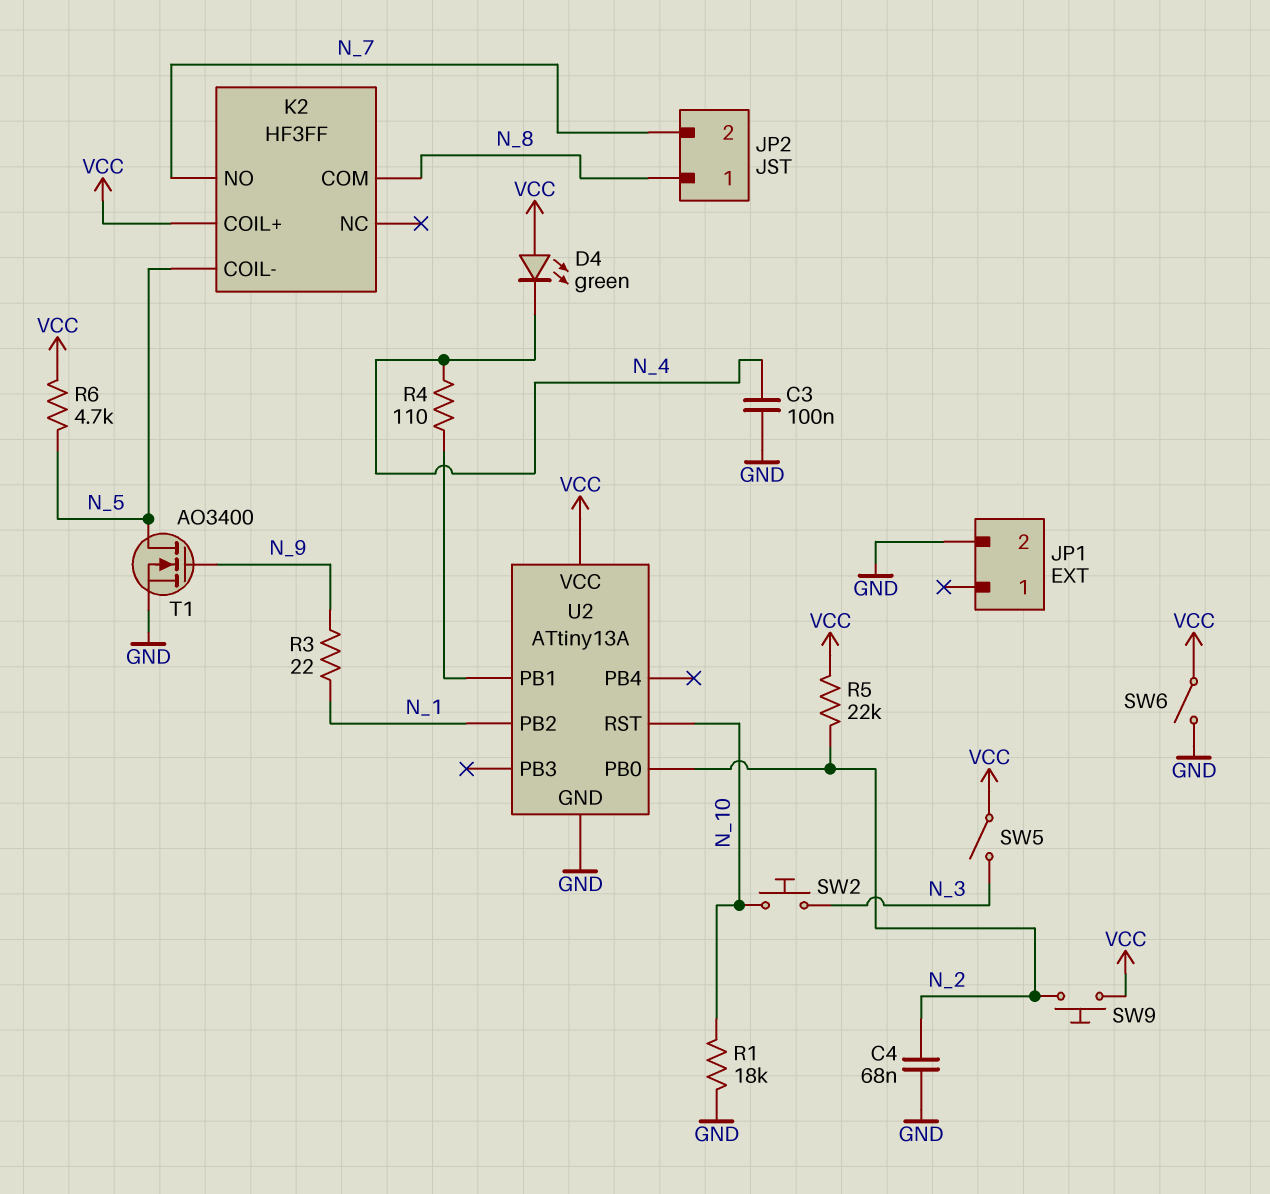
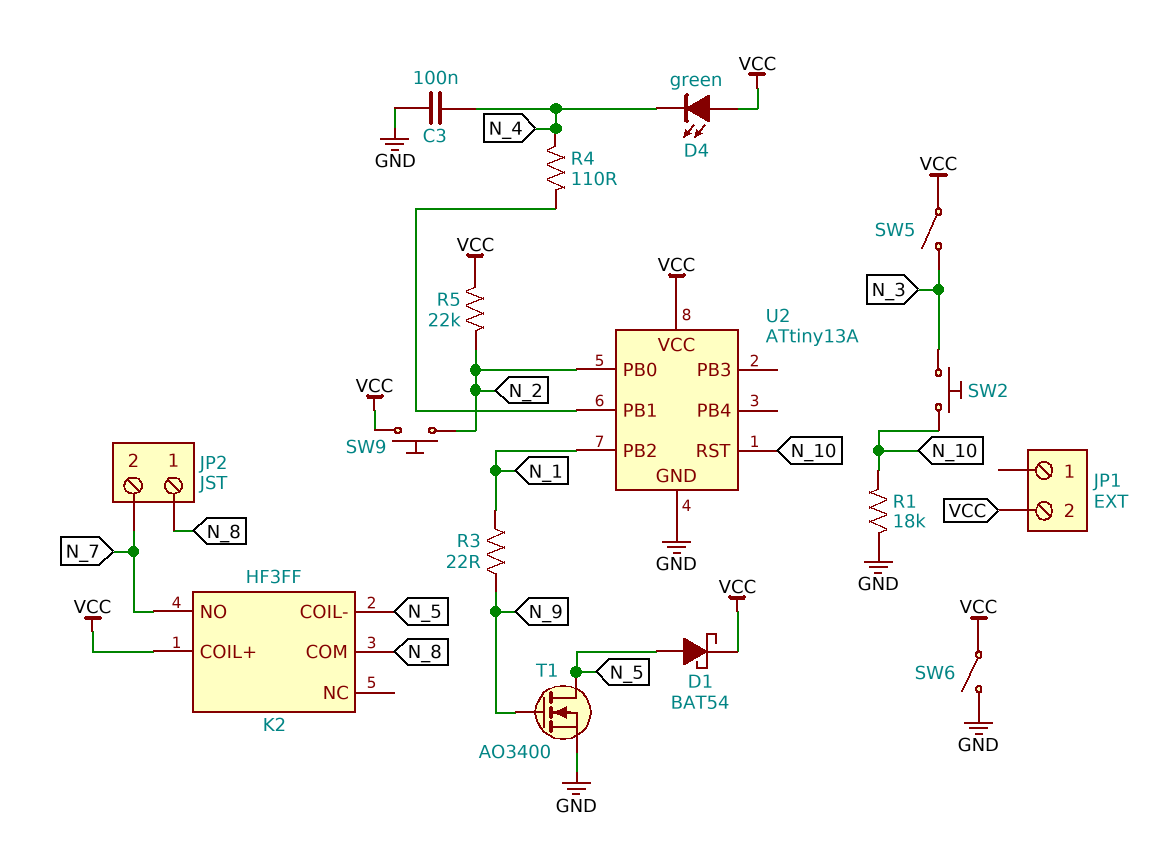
C4: 68nF (GND, N_2) -> none
D1: none -> schottky BAT54 (A N_5, K VCC)
JP1 pin 2: GND -> VCC
R6: 4.7k (N_5, VCC) -> none

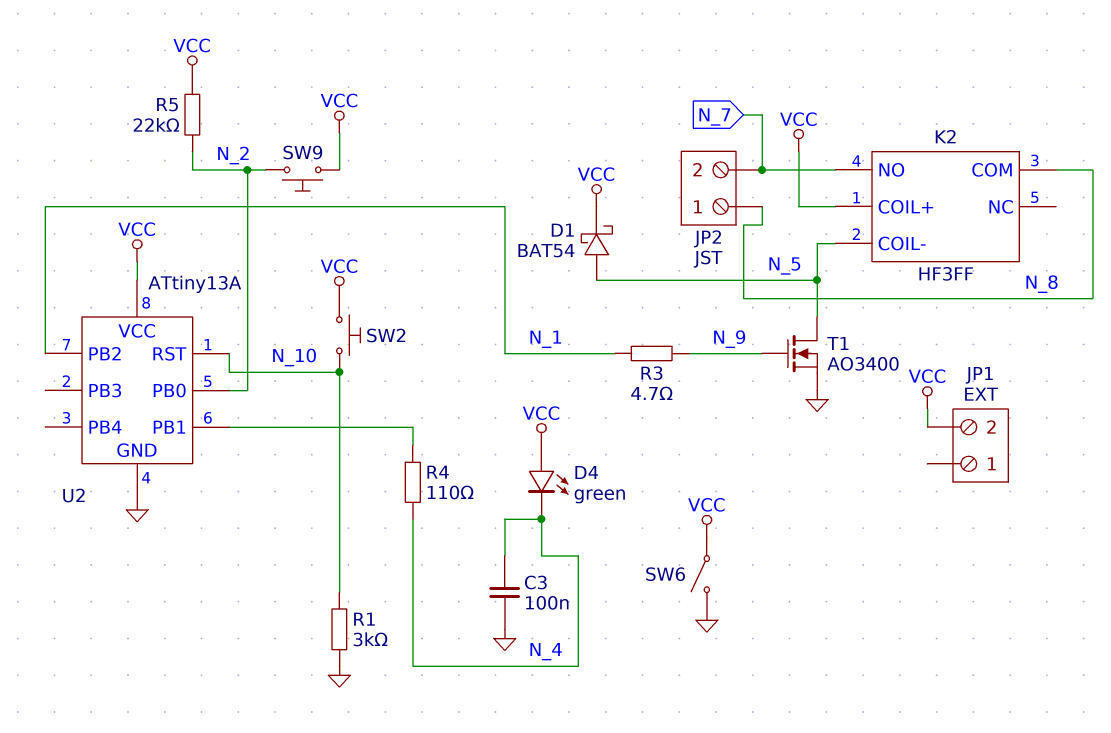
R1: 18k (GND, N_10) -> 3k (GND, N_10)
R3: 22 (N_1, N_9) -> 4.7 (N_1, N_9)
SW2: button (N_3, N_10) -> button (N_10, VCC)
SW5: switch (N_3, VCC) -> none

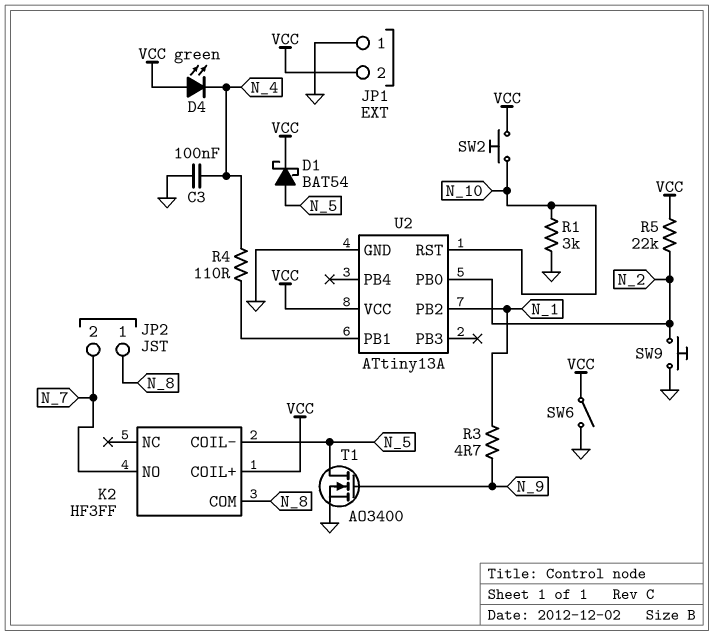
JP1 pin 1: none -> GND
SW9: button (N_2, VCC) -> button (GND, N_2)

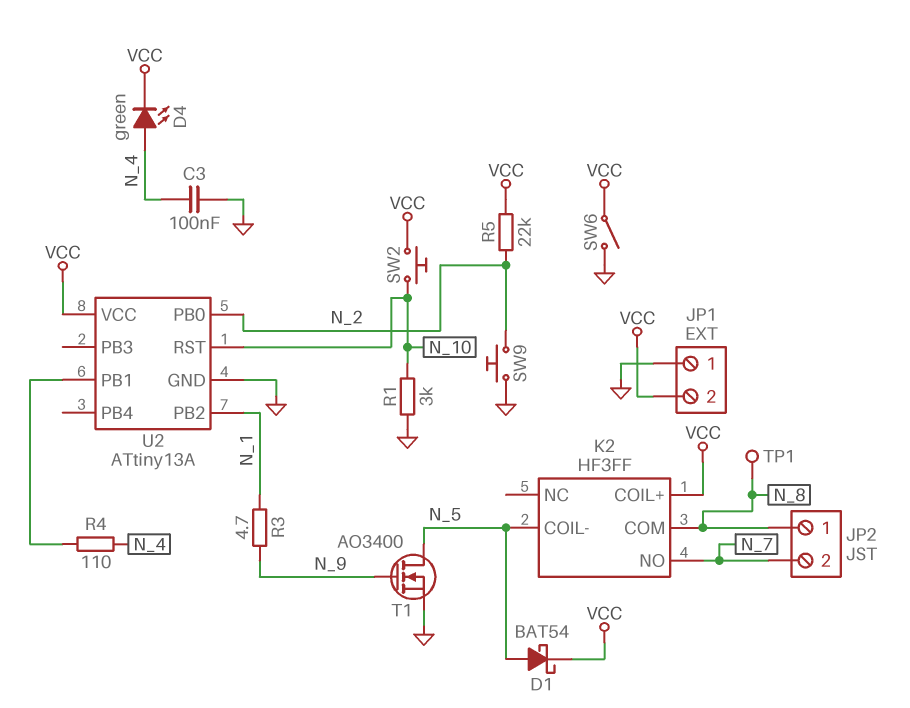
D4: LED green (A VCC, K N_4) -> LED green (A N_4, K VCC)
TP1: none -> test point (N_8)

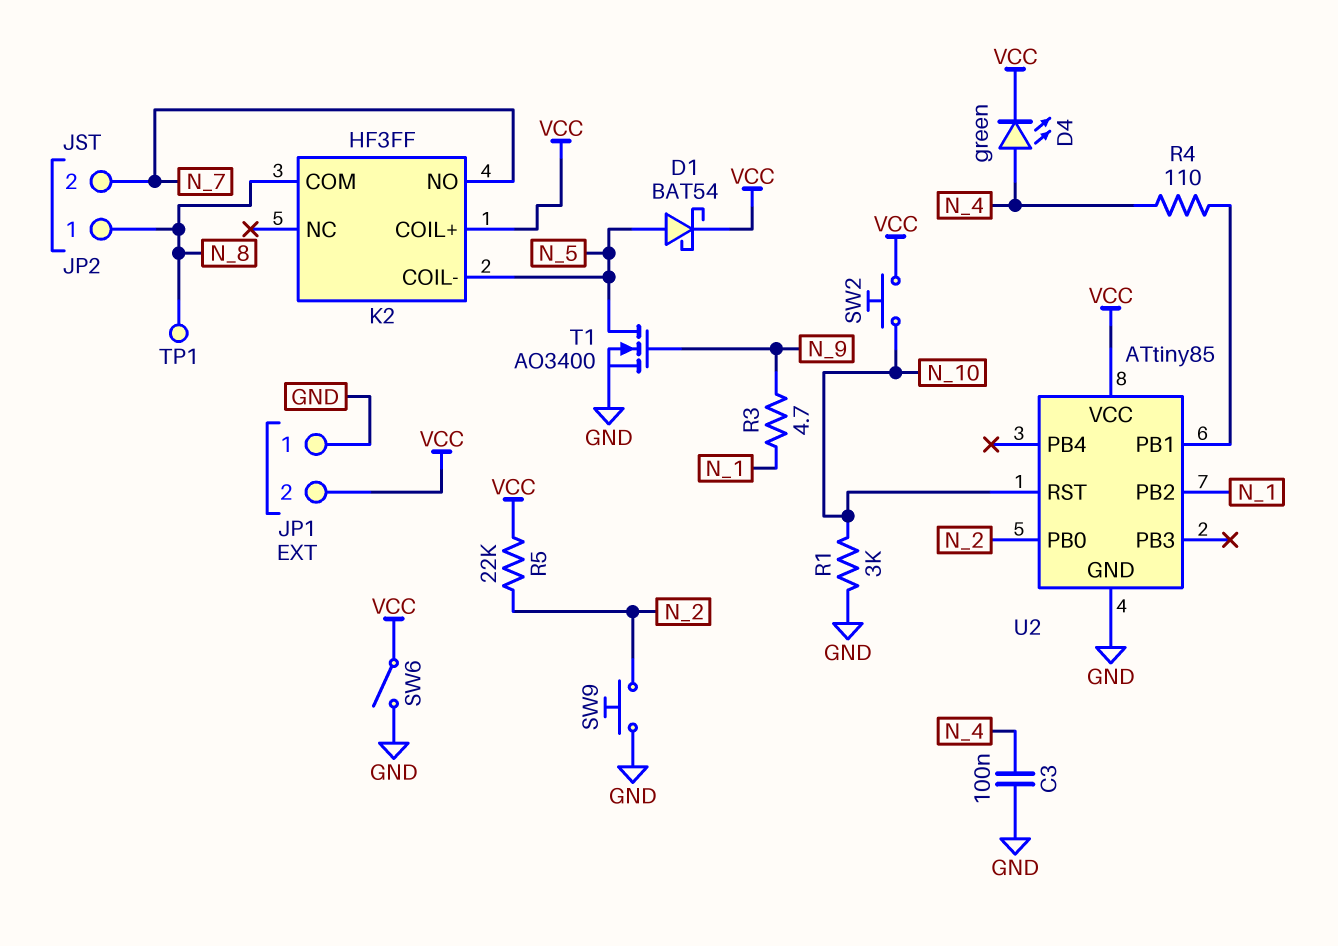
U2: ATtiny13A -> ATtiny85

